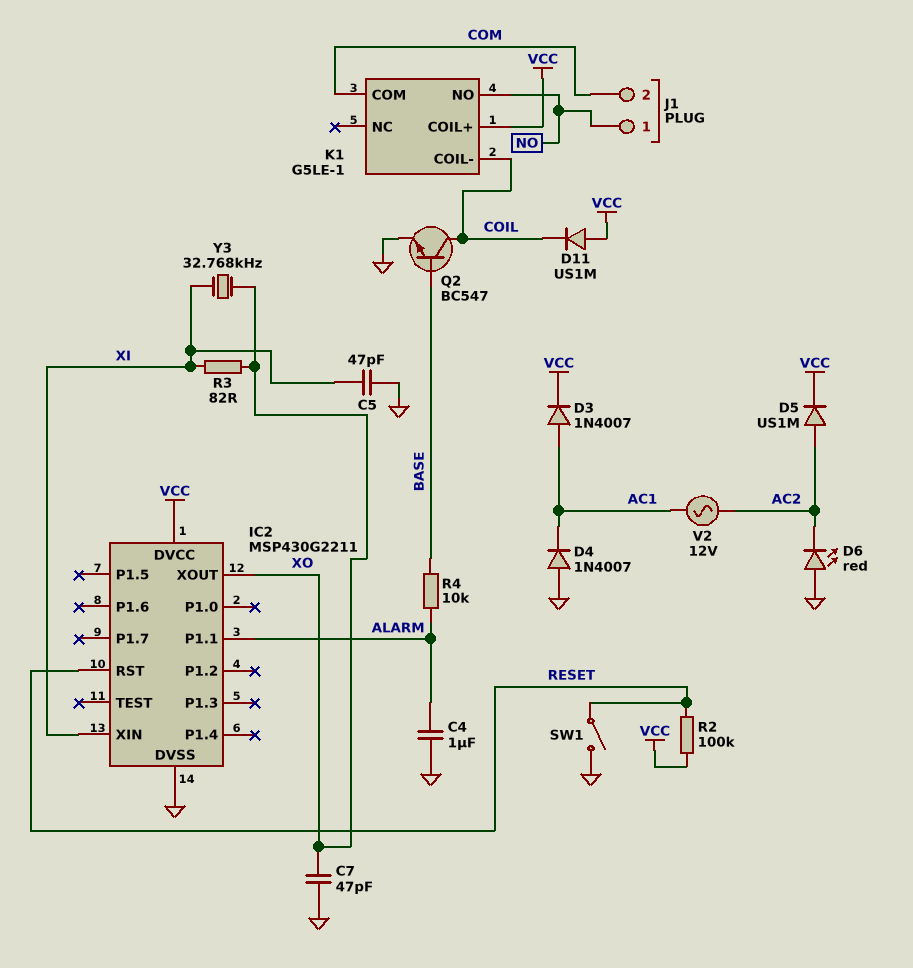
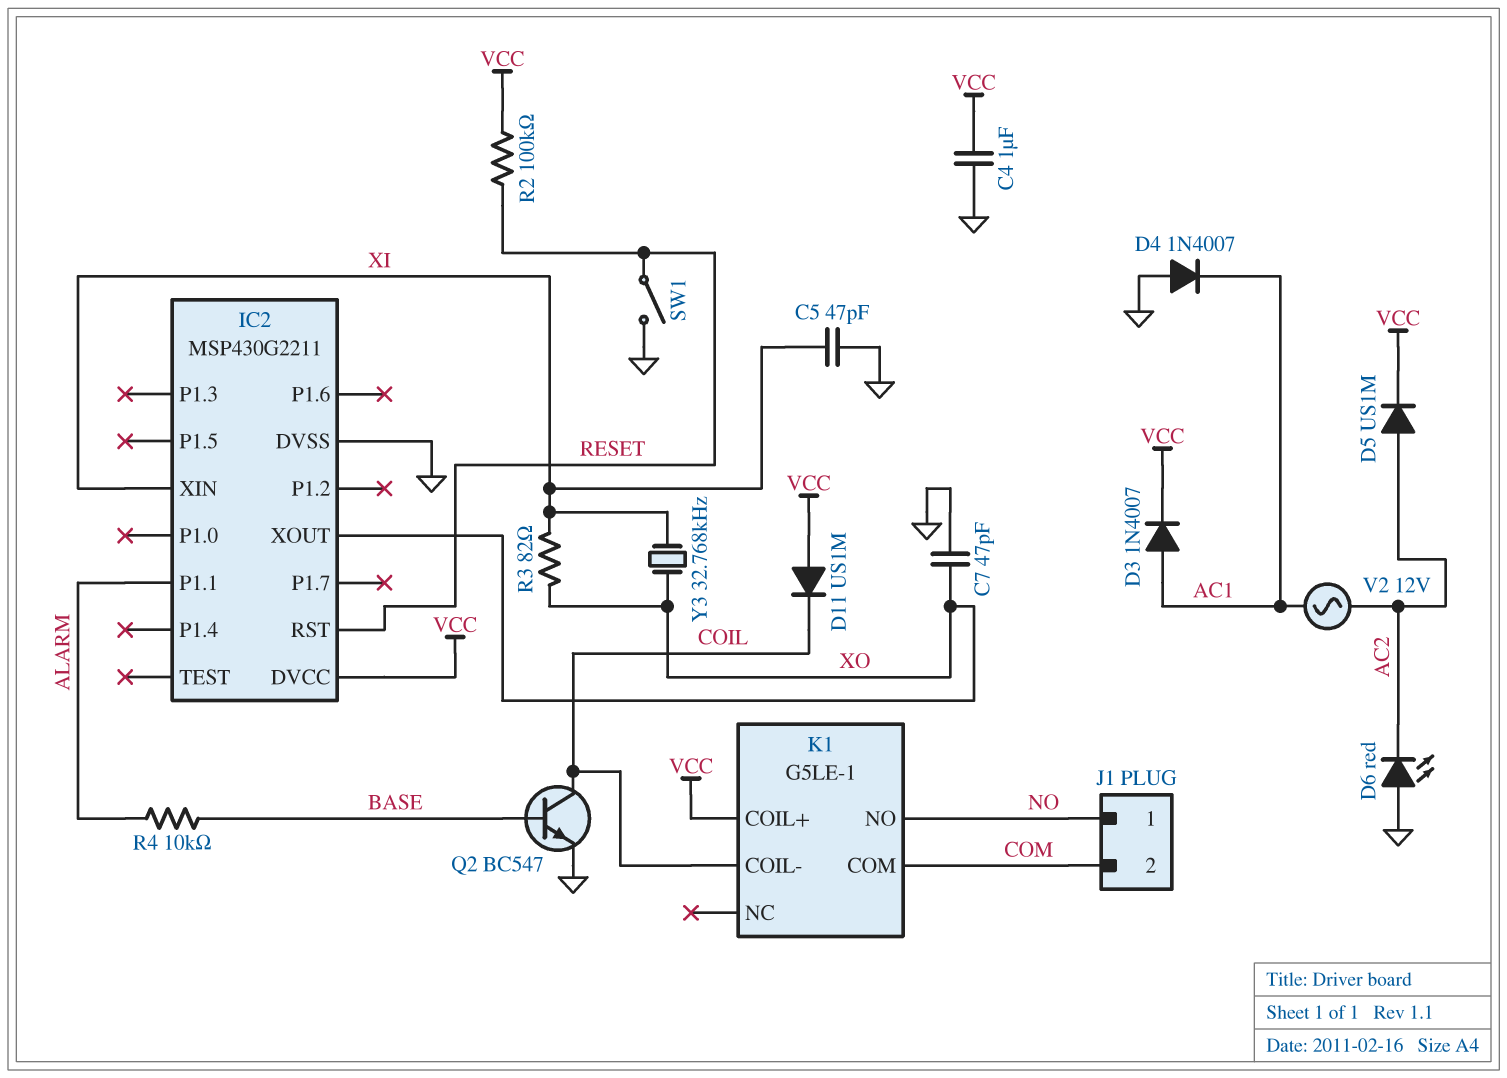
C4: 1uF (ALARM, GND) -> 1uF (GND, VCC)

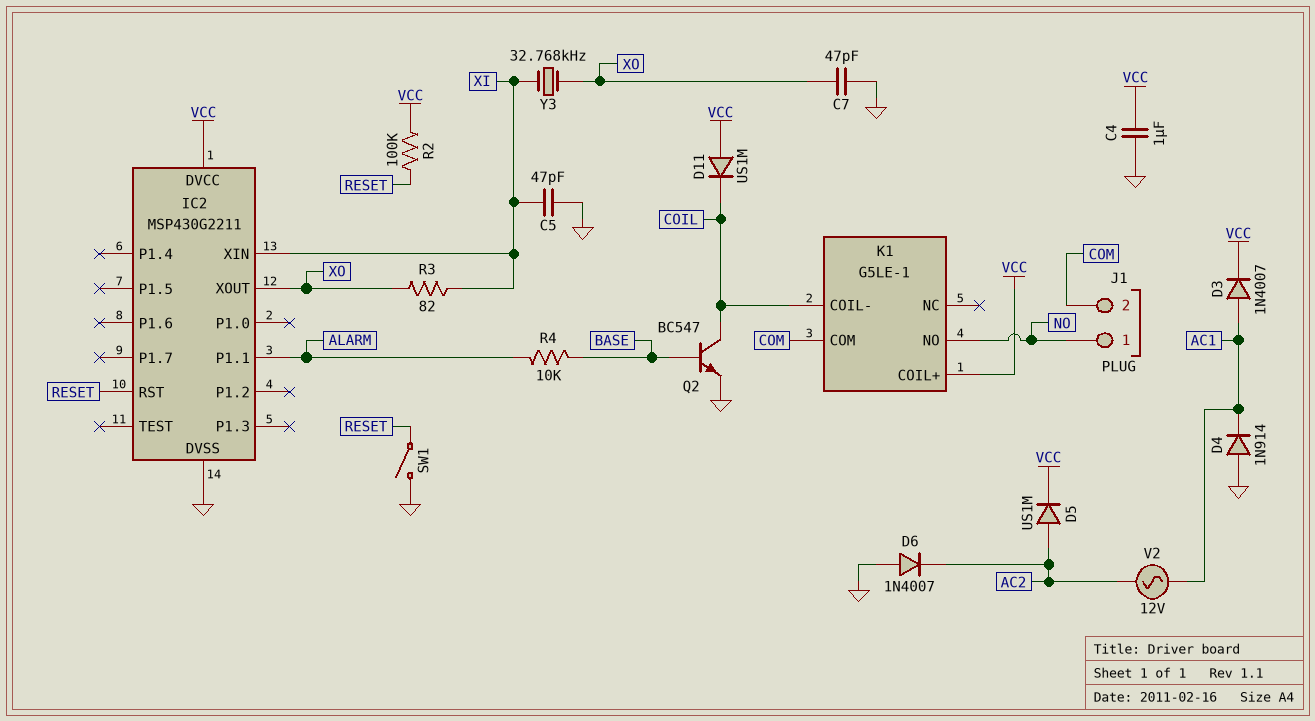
D4: diode 1N4007 (A GND, K AC1) -> diode 1N914 (A GND, K AC1)
D6: LED red (A GND, K AC2) -> diode 1N4007 (A GND, K AC2)

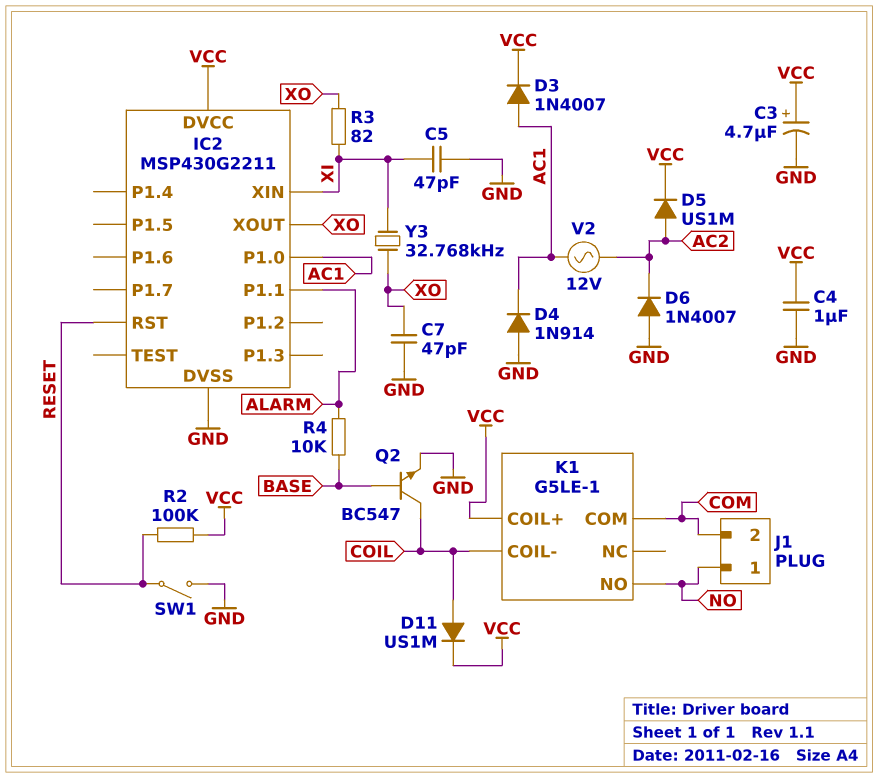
C3: none -> 4.7uF (plus VCC, minus GND)
D11: diode US1M (A VCC, K COIL) -> diode US1M (A COIL, K VCC)
IC2 pin P1.0: none -> AC1

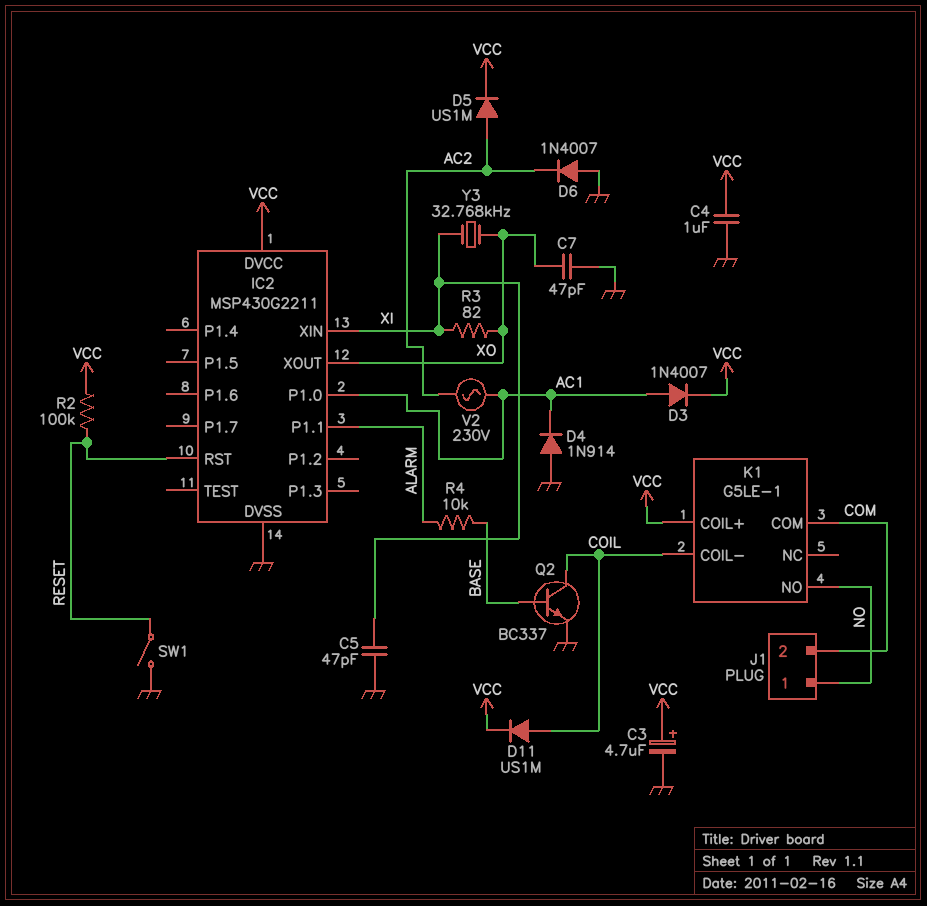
Q2: NPN BC547 (B BASE, C COIL, E GND) -> NPN BC337 (B BASE, C COIL, E GND)
V2: AC 12V (AC1, AC2) -> AC 230V (AC1, AC2)

